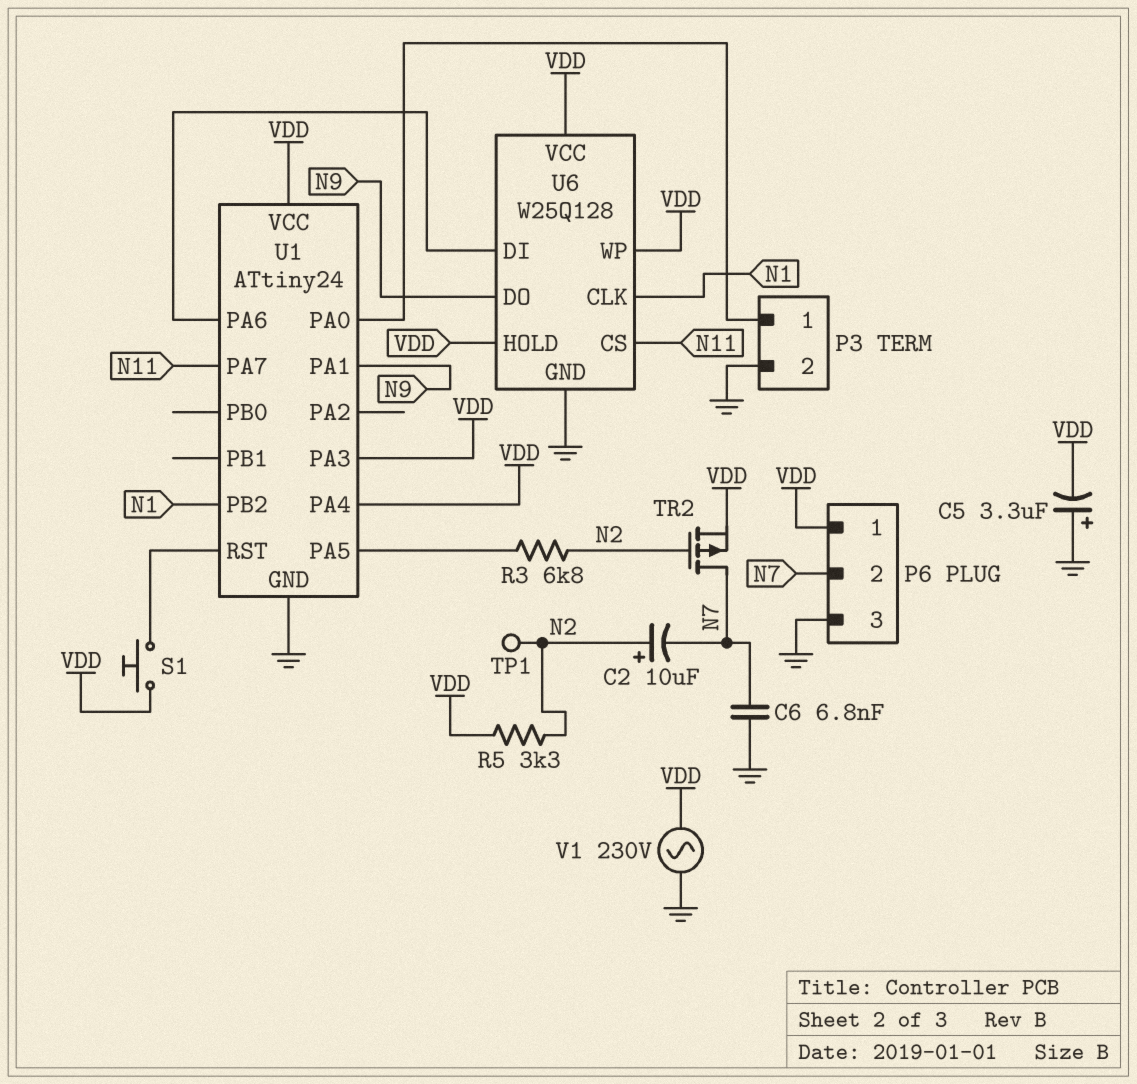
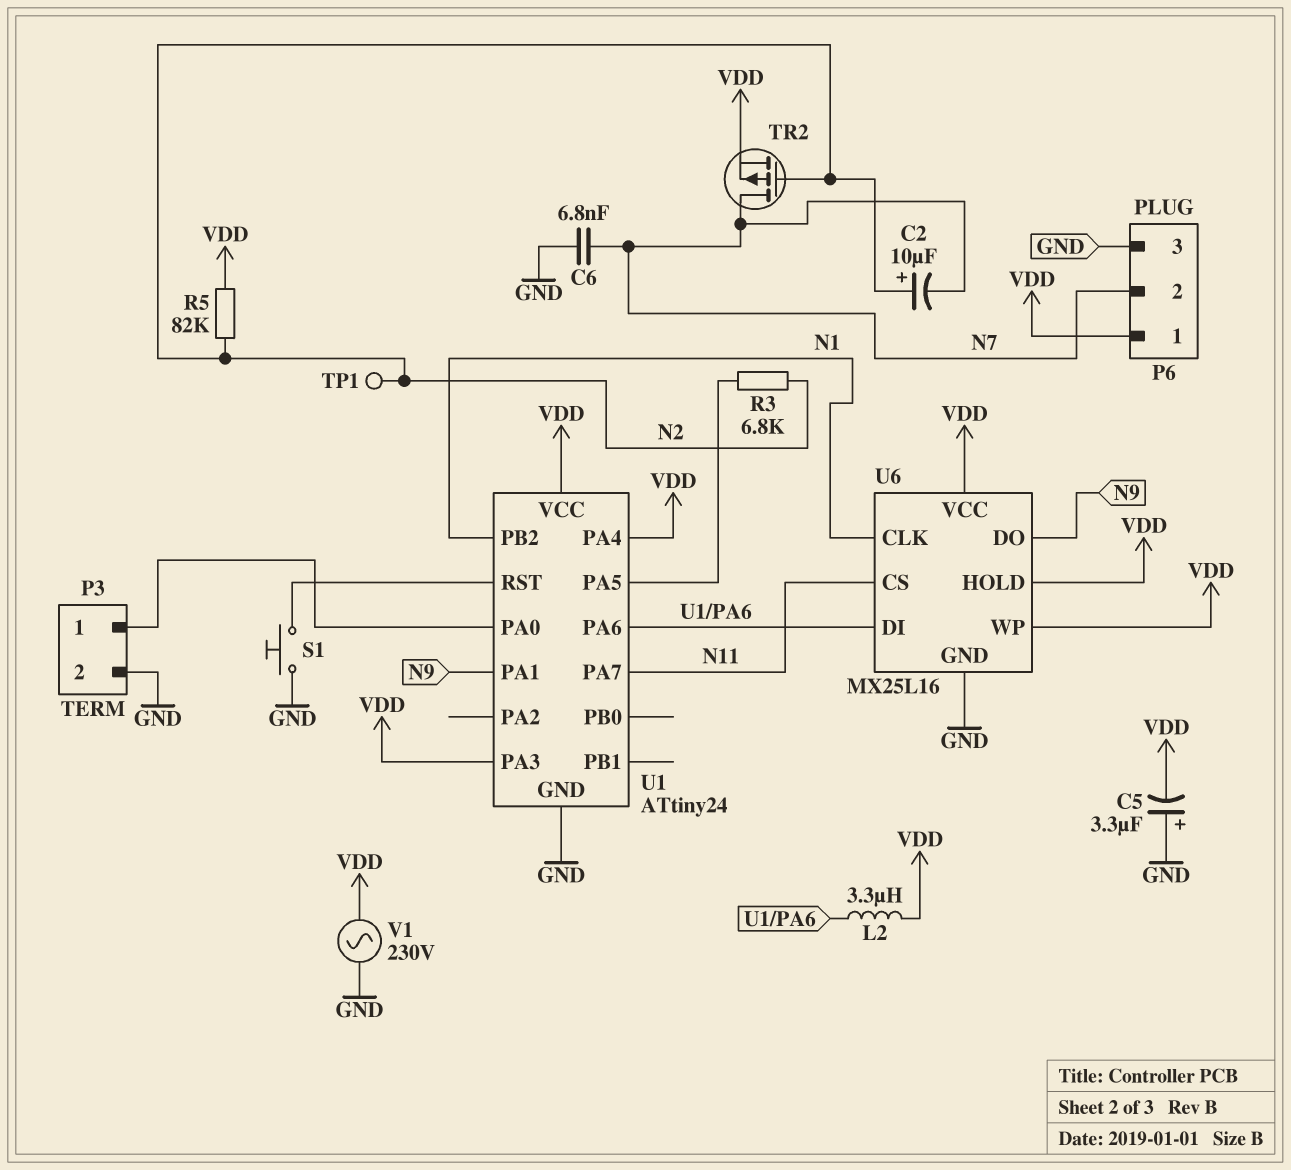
L2: none -> 3.3uH (U1/PA6, VDD)
R5: 3.3k (N2, VDD) -> 82k (N2, VDD)
S1: button (U1/RST, VDD) -> button (GND, U1/RST)
U6: W25Q128 -> MX25L16

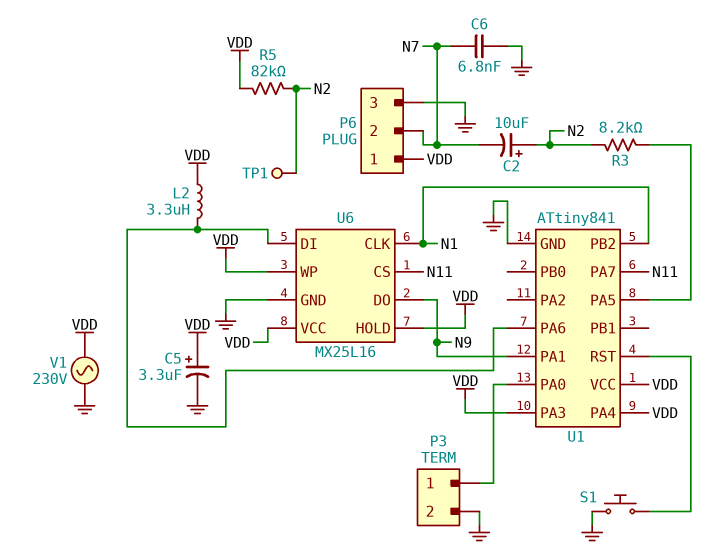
C5: 3.3uF (plus GND, minus VDD) -> 3.3uF (plus VDD, minus GND)
R3: 6.8k (N2, U1/PA5) -> 8.2k (N2, U1/PA5)
TR2: PMOS (G N2, D N7, S VDD) -> none
U1: ATtiny24 -> ATtiny841

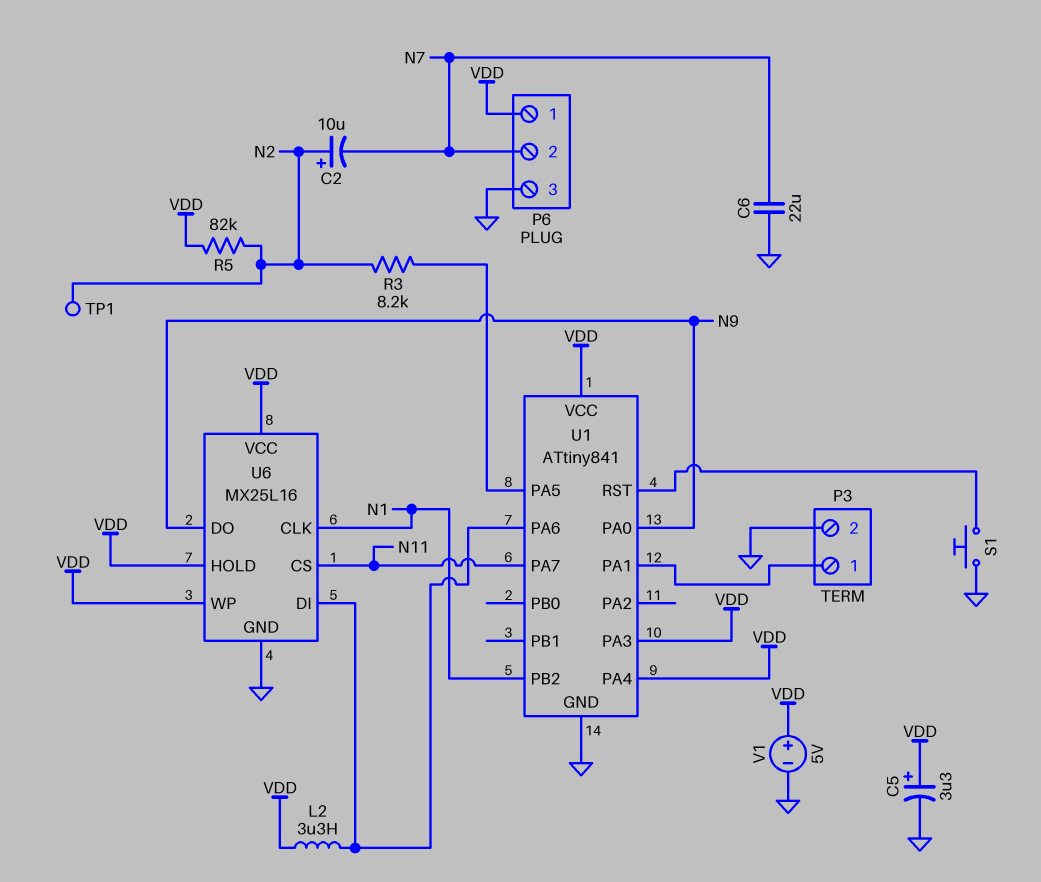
C6: 6.8nF (GND, N7) -> 22uF (GND, N7)
U1 pin PA0: P3/1 -> N9
U1 pin PA1: N9 -> P3/1
V1: AC 230V (GND, VDD) -> 5V (plus VDD, minus GND)

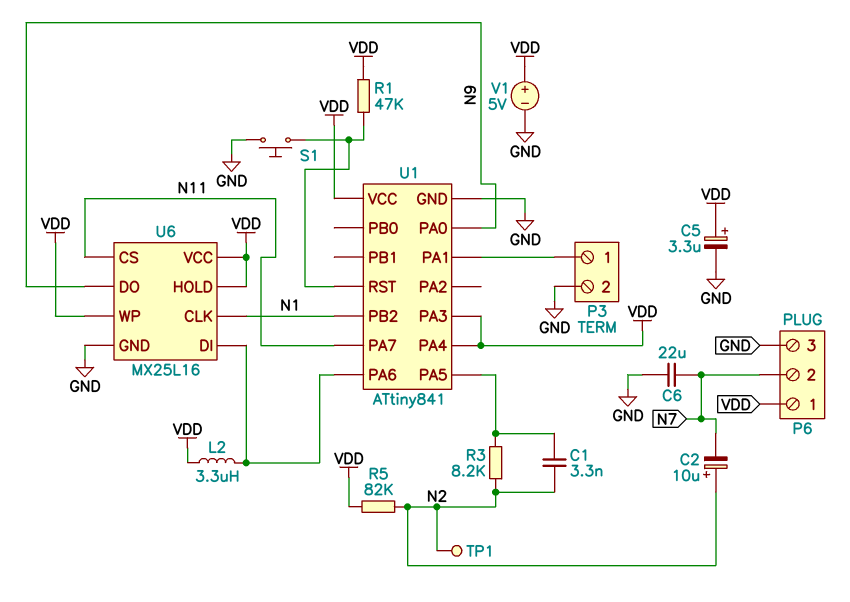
C1: none -> 3.3nF (N2, U1/PA5)
R1: none -> 47k (U1/RST, VDD)

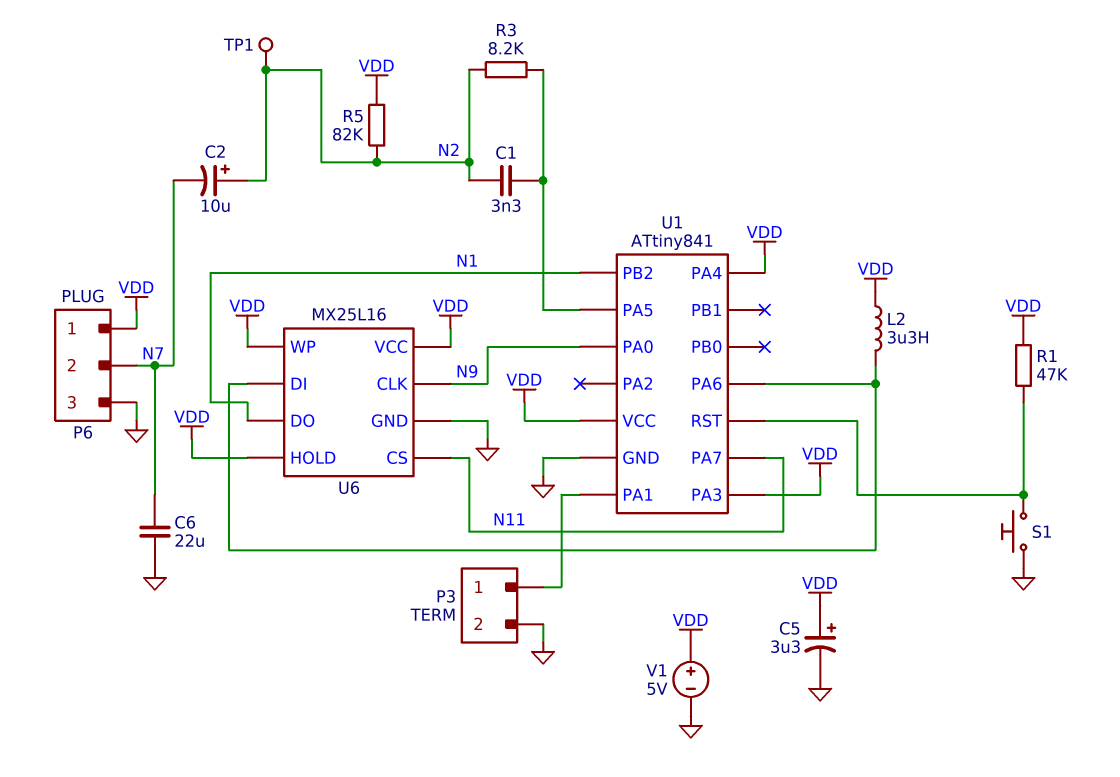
U6 pin CLK: N1 -> N9
U6 pin DO: N9 -> N1

